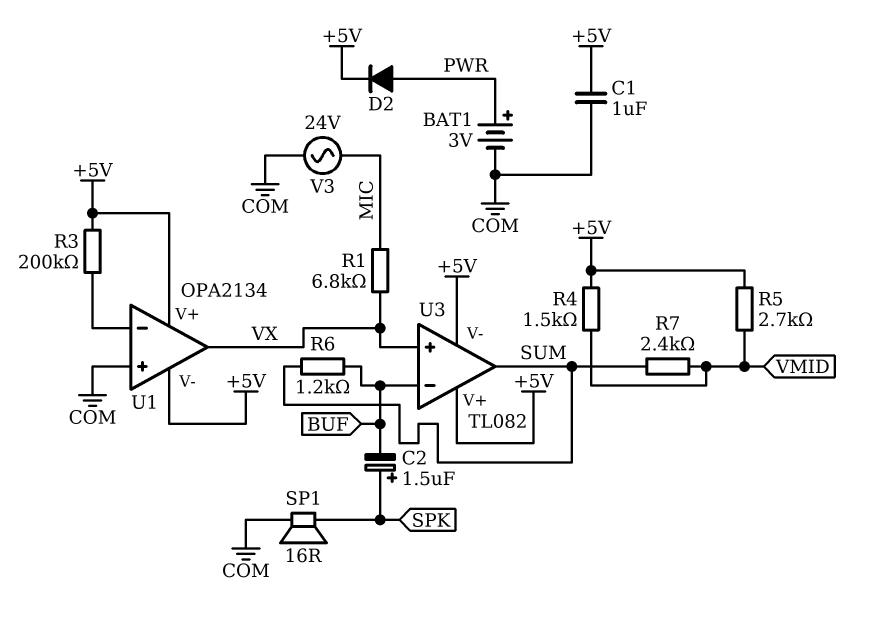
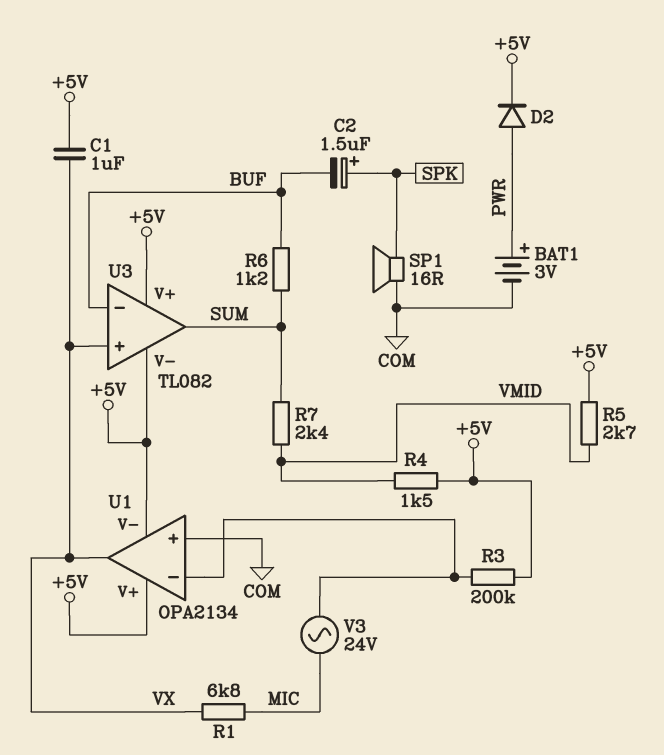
C1: 1uF (+5V, COM) -> 1uF (+5V, VX)
V3: AC 24V (COM, MIC) -> AC 24V (MIC, U1/in-)

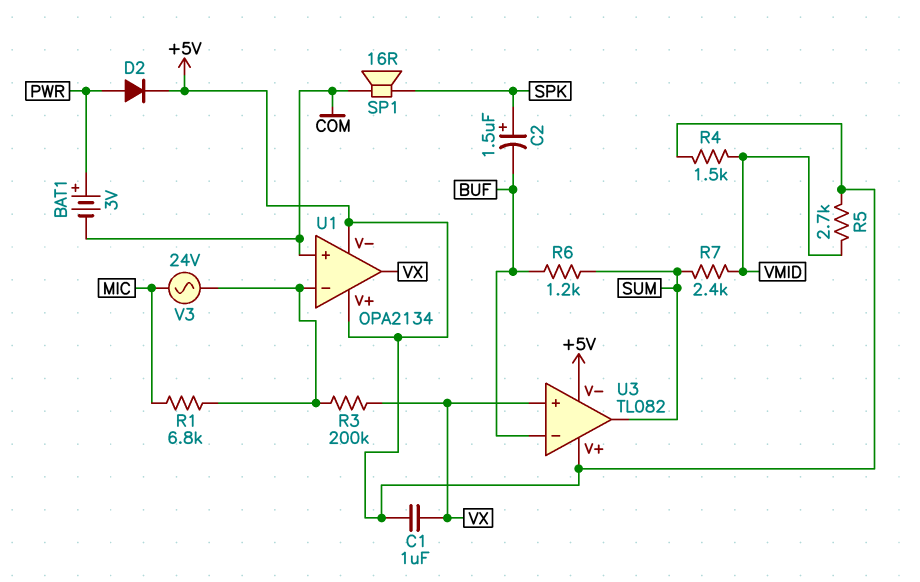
R1: 6.8k (MIC, VX) -> 6.8k (MIC, U1/in-)
R3: 200k (+5V, U1/in-) -> 200k (U1/in-, VX)

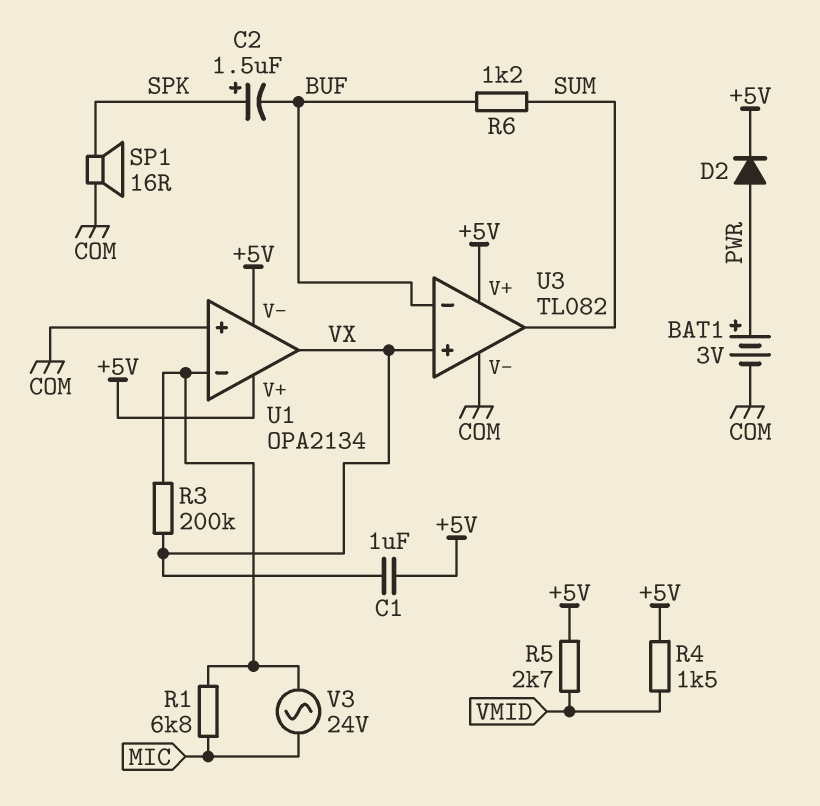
R7: 2.4k (SUM, VMID) -> none
U3 pin V-: +5V -> COM

